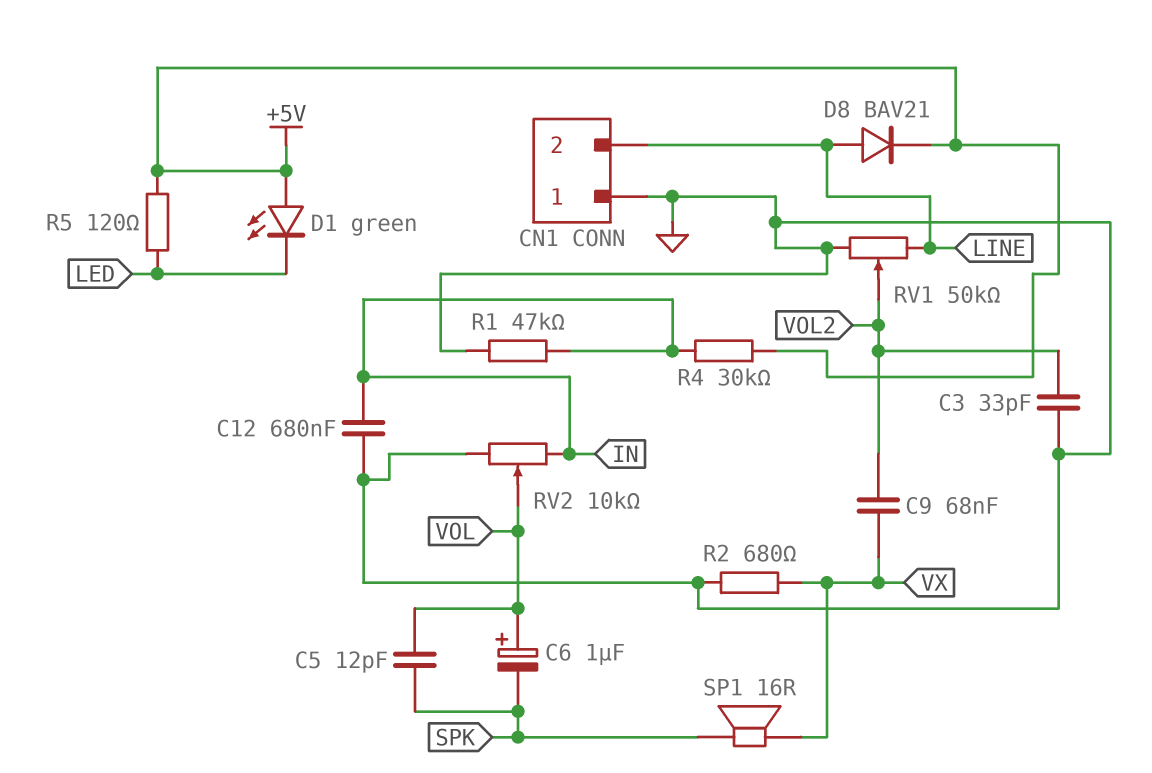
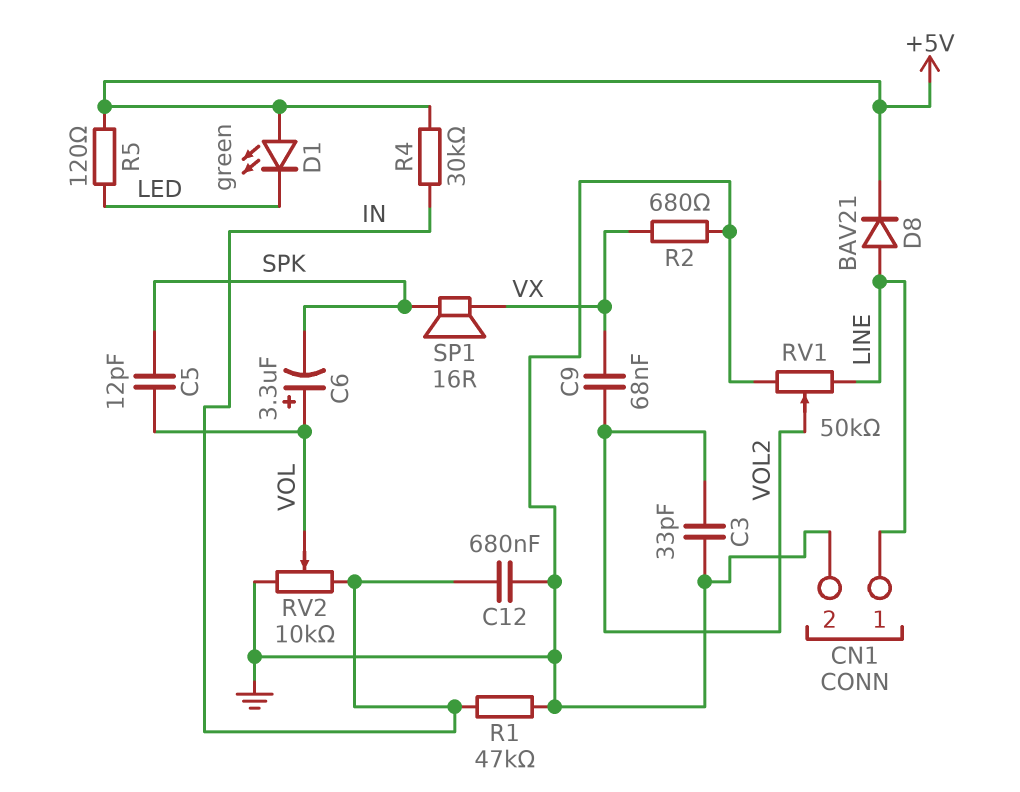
C6: 1uF (plus VOL, minus SPK) -> 3.3uF (plus VOL, minus SPK)
CN1 pin 1: GND -> LINE
CN1 pin 2: LINE -> GND

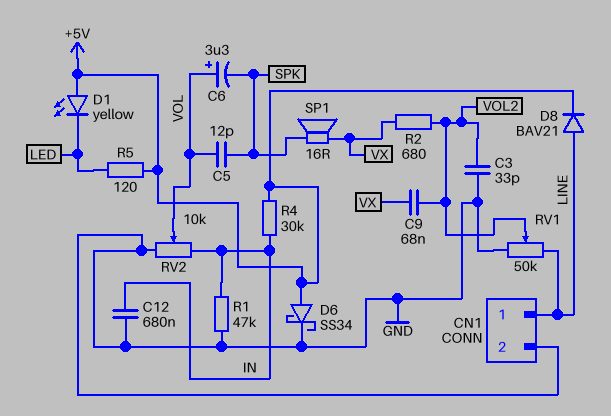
D1: LED green (A +5V, K LED) -> LED yellow (A +5V, K LED)
D6: none -> schottky SS34 (A +5V, K GND)
R2: 680 (GND, VX) -> 680 (VOL2, VX)

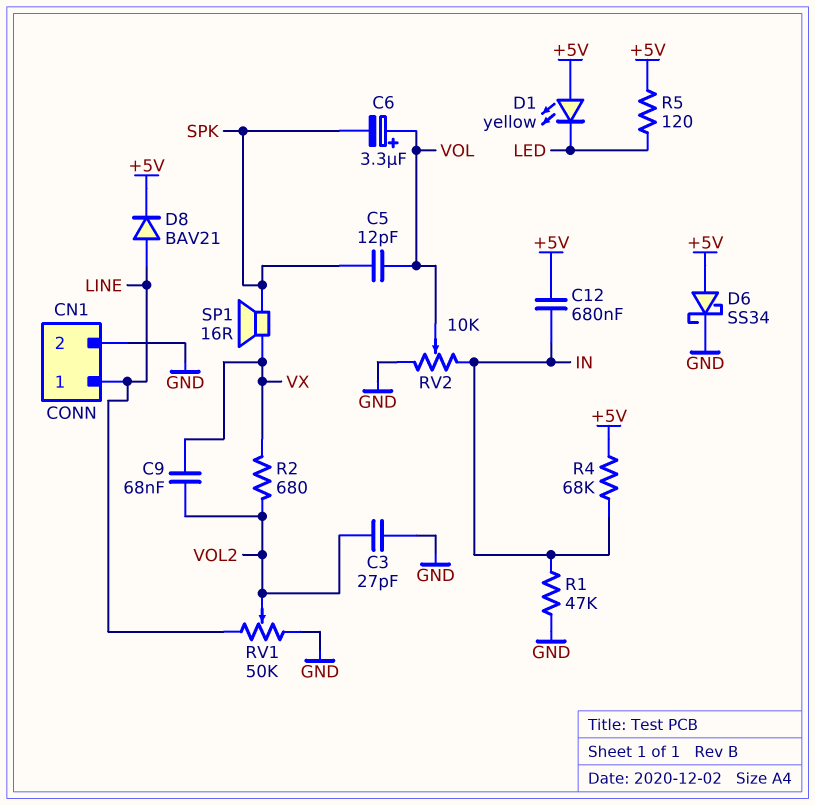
C3: 33pF (GND, VOL2) -> 27pF (GND, VOL2)
C12: 680nF (GND, IN) -> 680nF (+5V, IN)
R4: 30k (+5V, IN) -> 68k (+5V, IN)

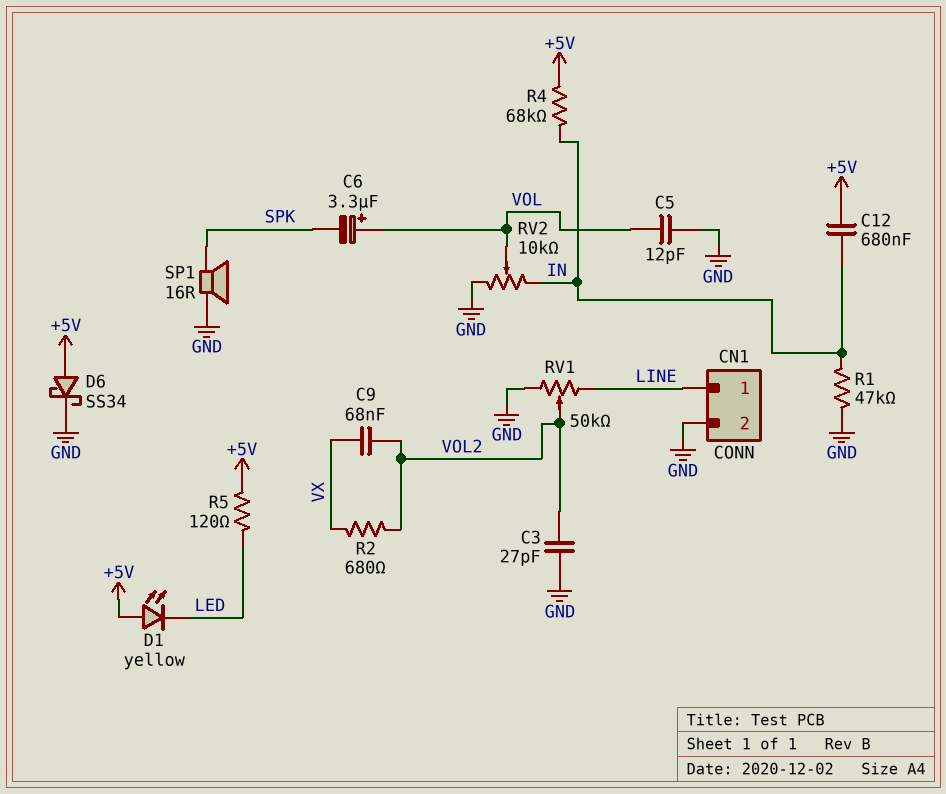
C5: 12pF (SPK, VOL) -> 12pF (GND, VOL)
D8: diode BAV21 (A LINE, K +5V) -> none
SP1: speaker 16R (SPK, VX) -> speaker 16R (GND, SPK)

